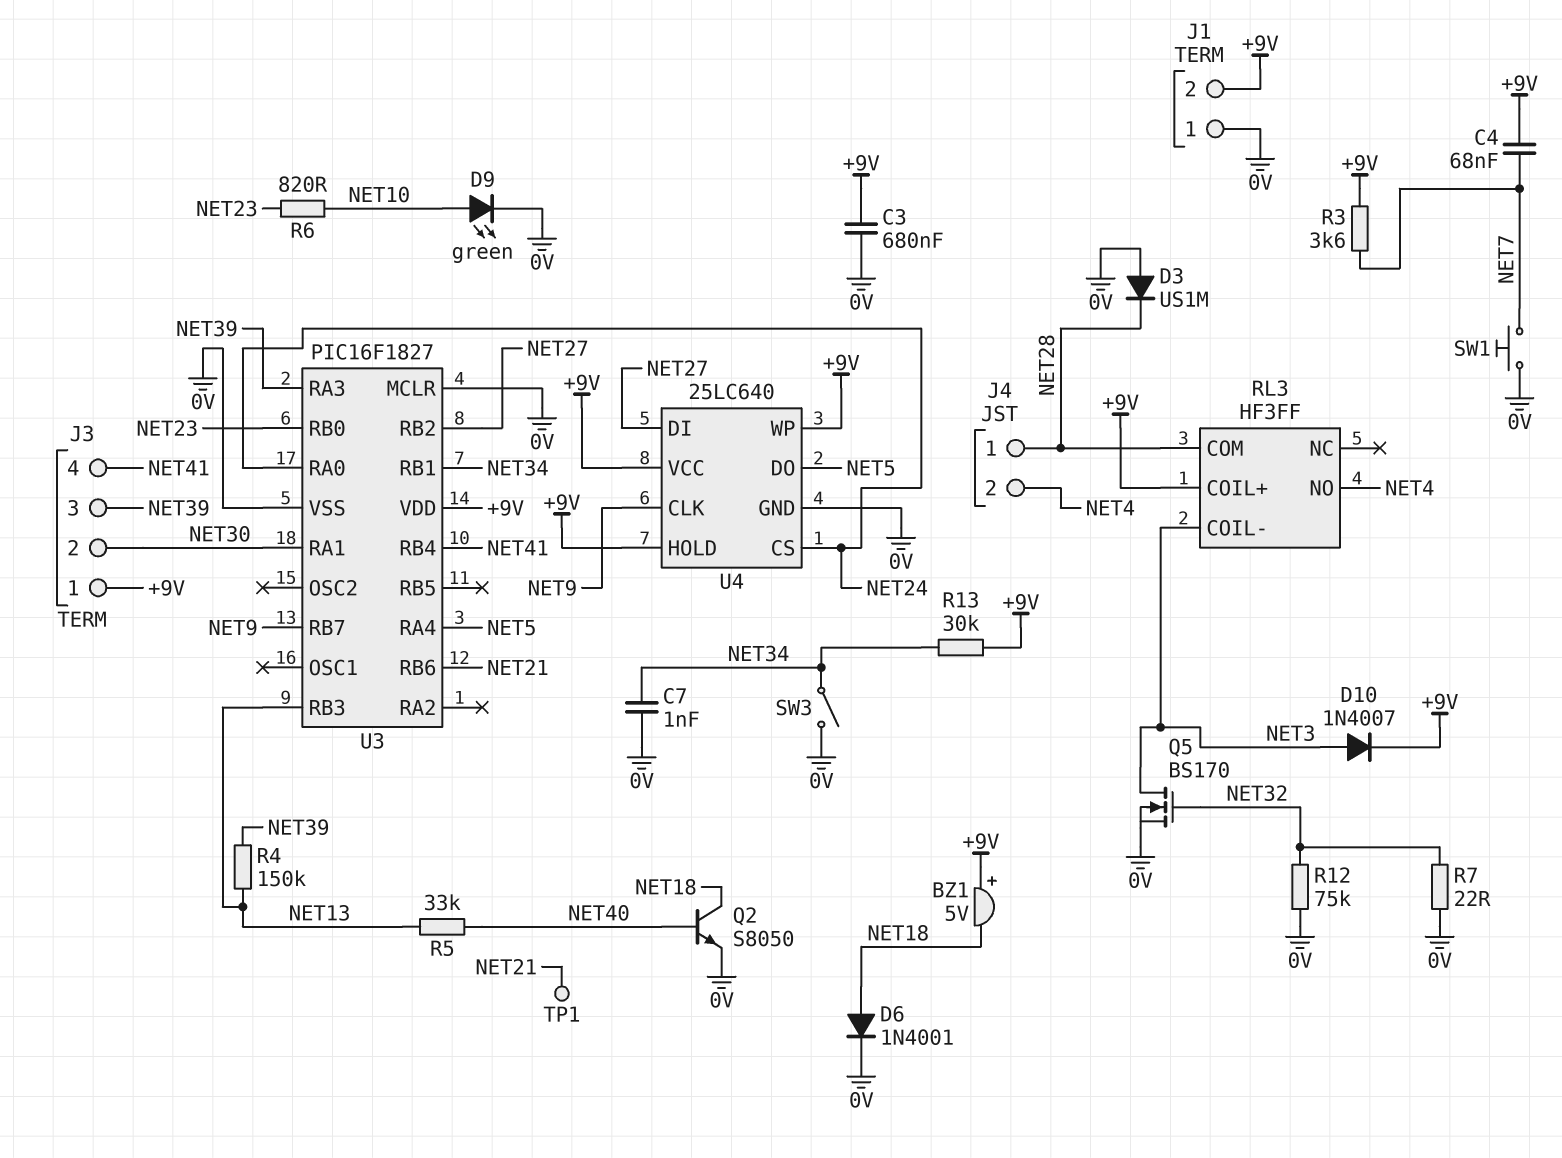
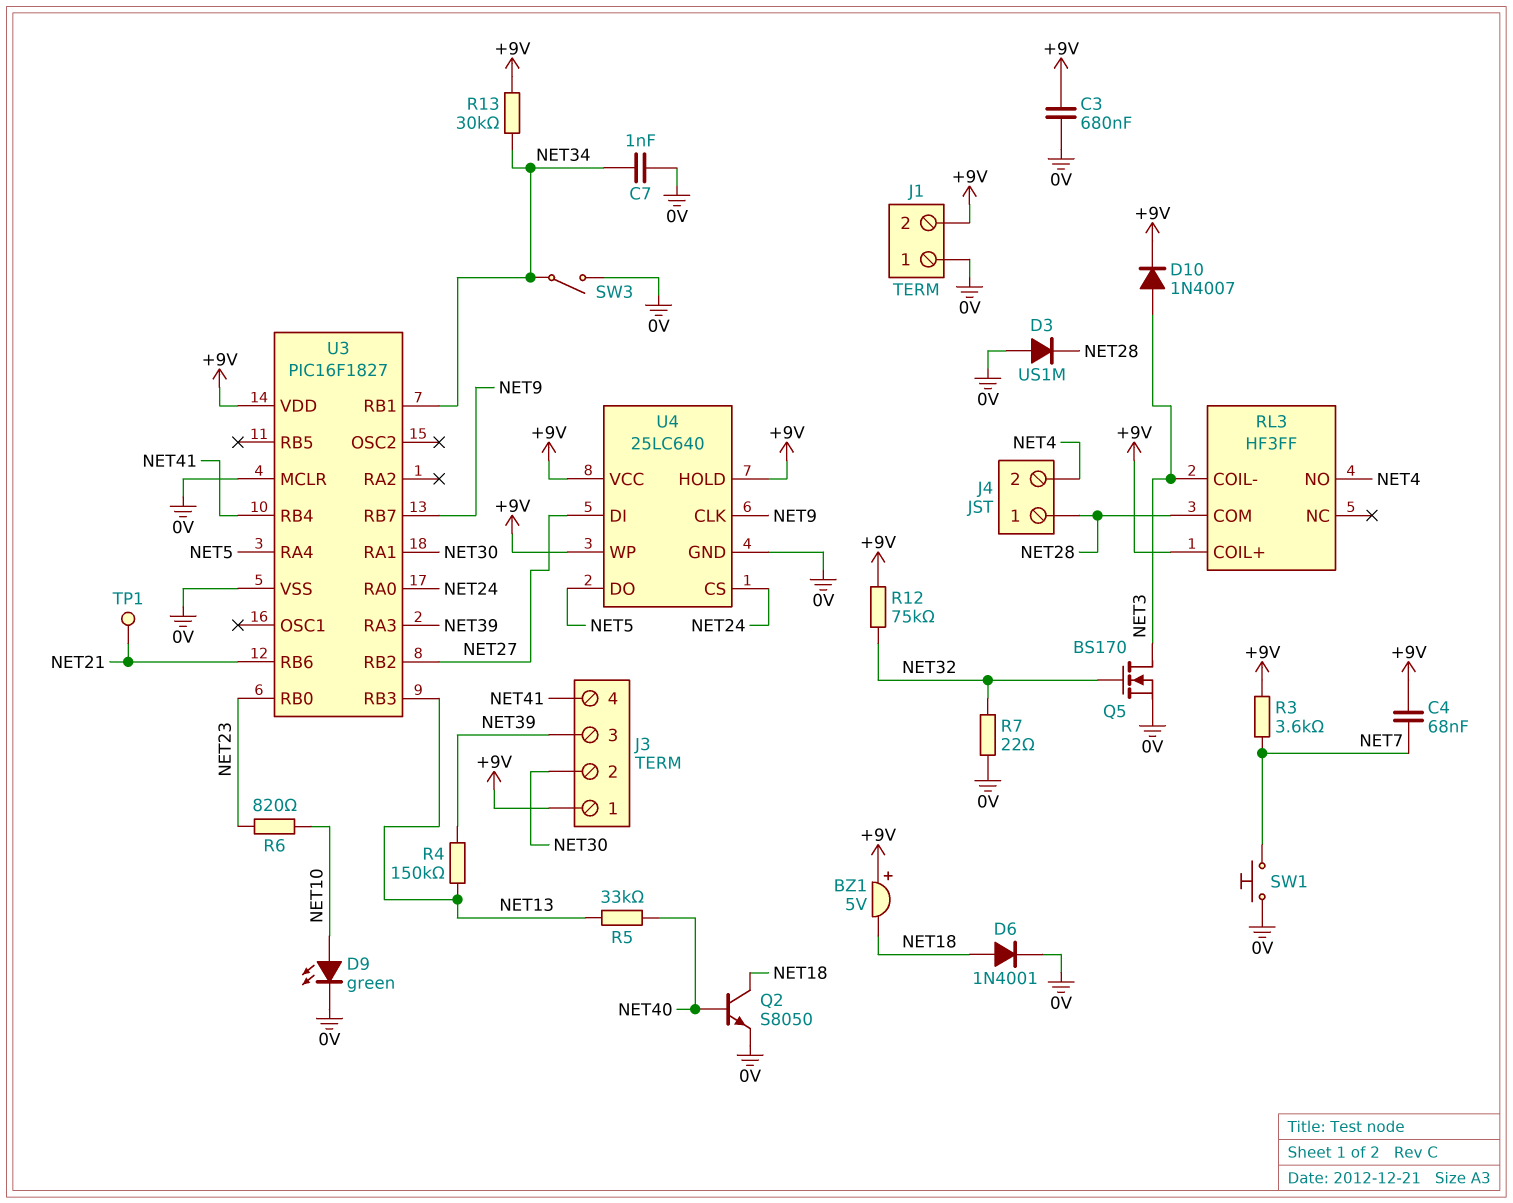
R12: 75k (0V, NET32) -> 75k (+9V, NET32)

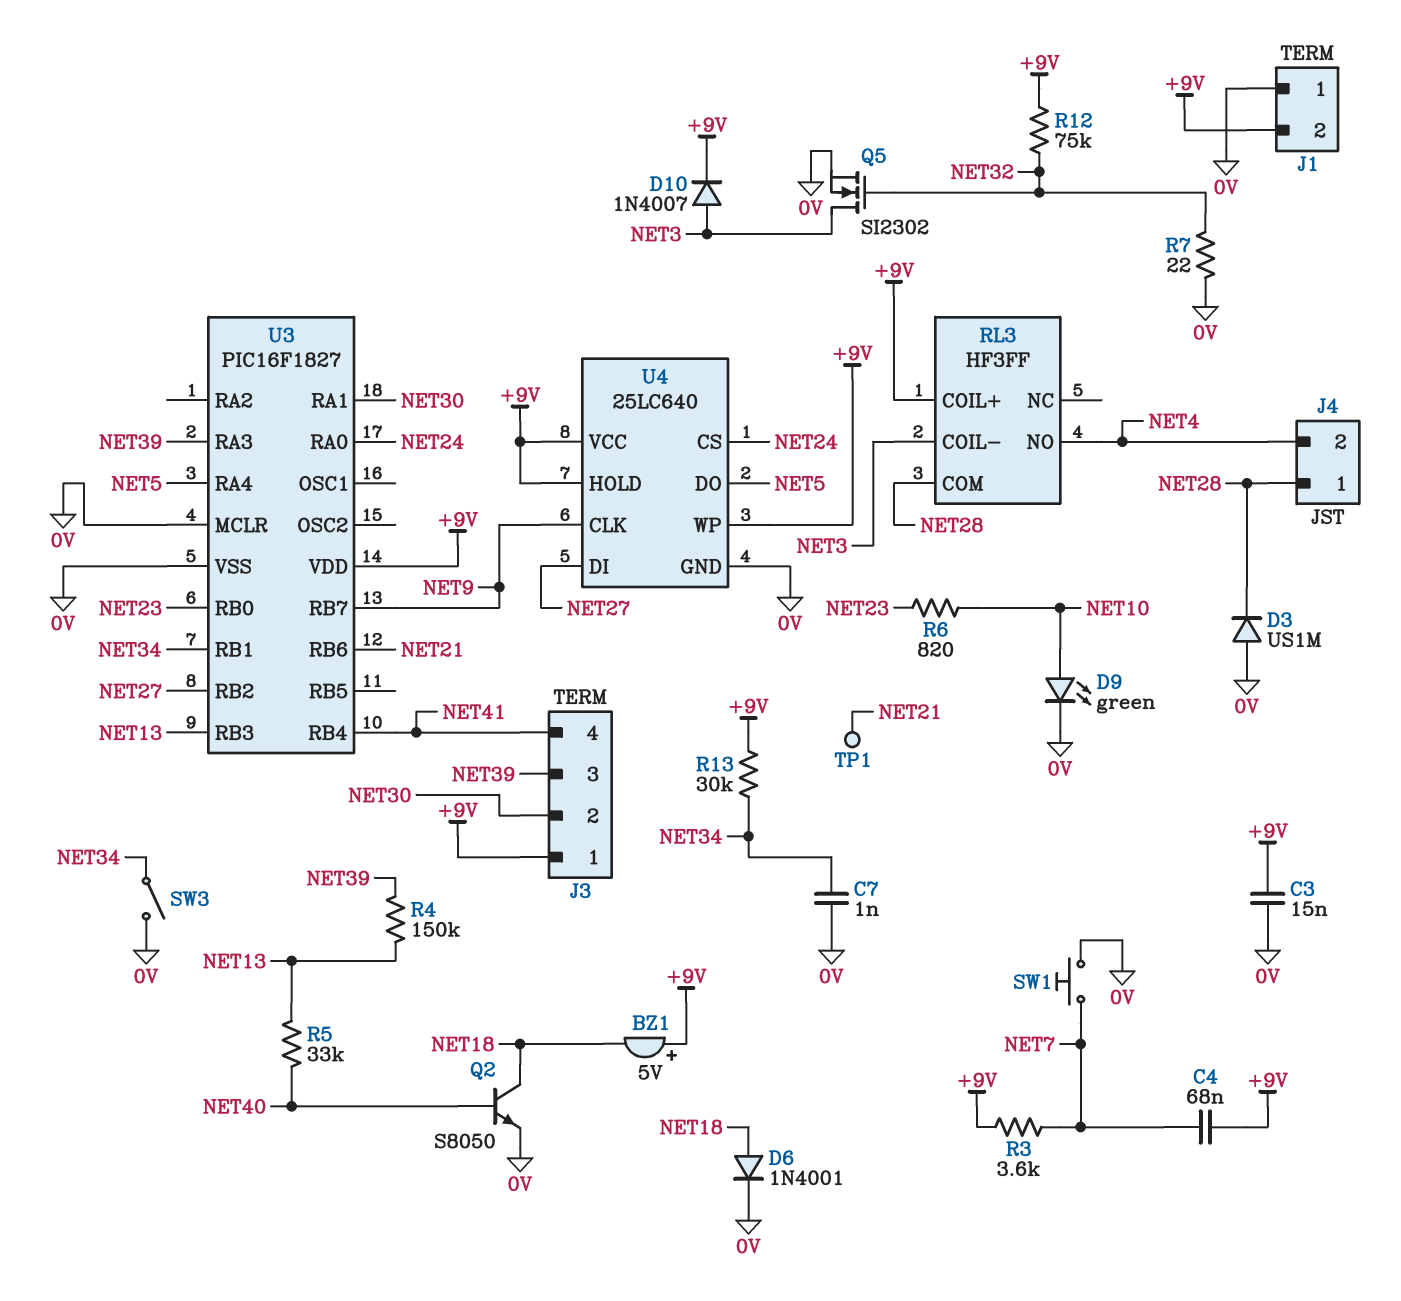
C3: 680nF (+9V, 0V) -> 15nF (+9V, 0V)
Q5: NMOS BS170 (G NET32, D NET3, S 0V) -> NMOS SI2302 (G NET32, D NET3, S 0V)

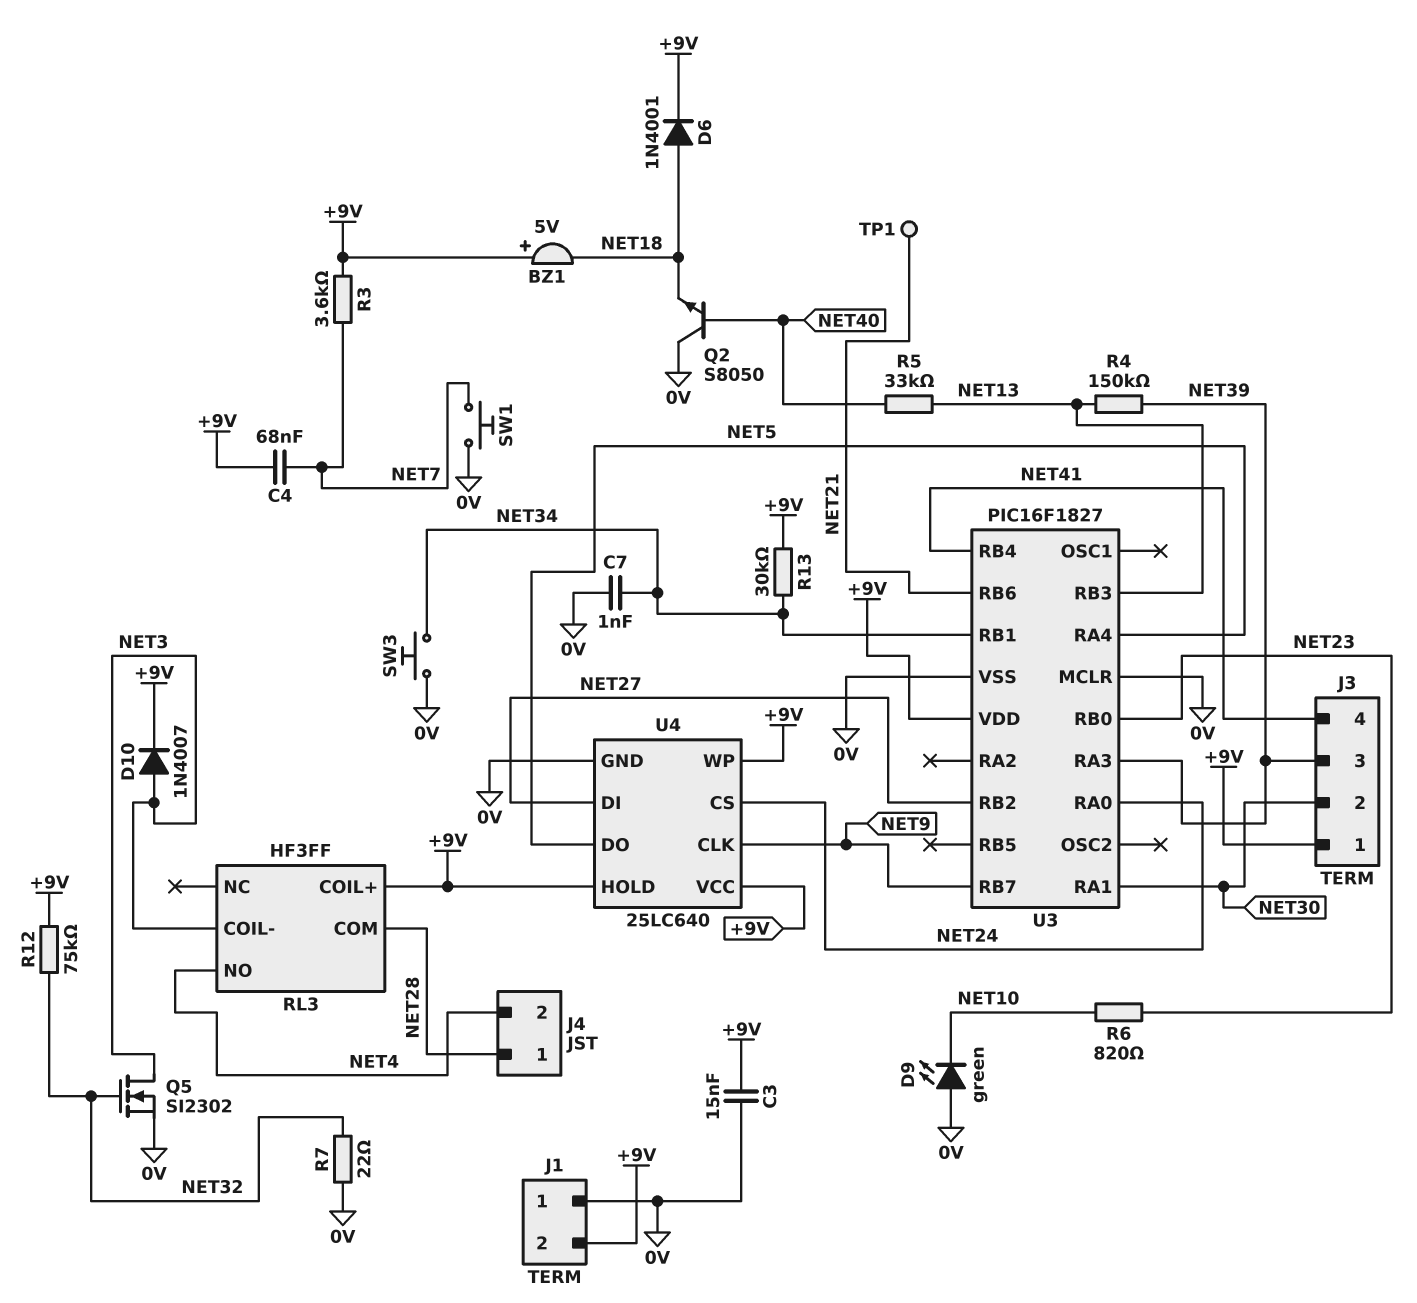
D3: diode US1M (A 0V, K NET28) -> none
D6: diode 1N4001 (A NET18, K 0V) -> diode 1N4001 (A NET18, K +9V)
D9: LED green (A NET10, K 0V) -> LED green (A 0V, K NET10)
Q2: NPN S8050 (B NET40, C NET18, E 0V) -> NPN S8050 (B NET40, C 0V, E NET18)
SW3: switch (0V, NET34) -> button (0V, NET34)

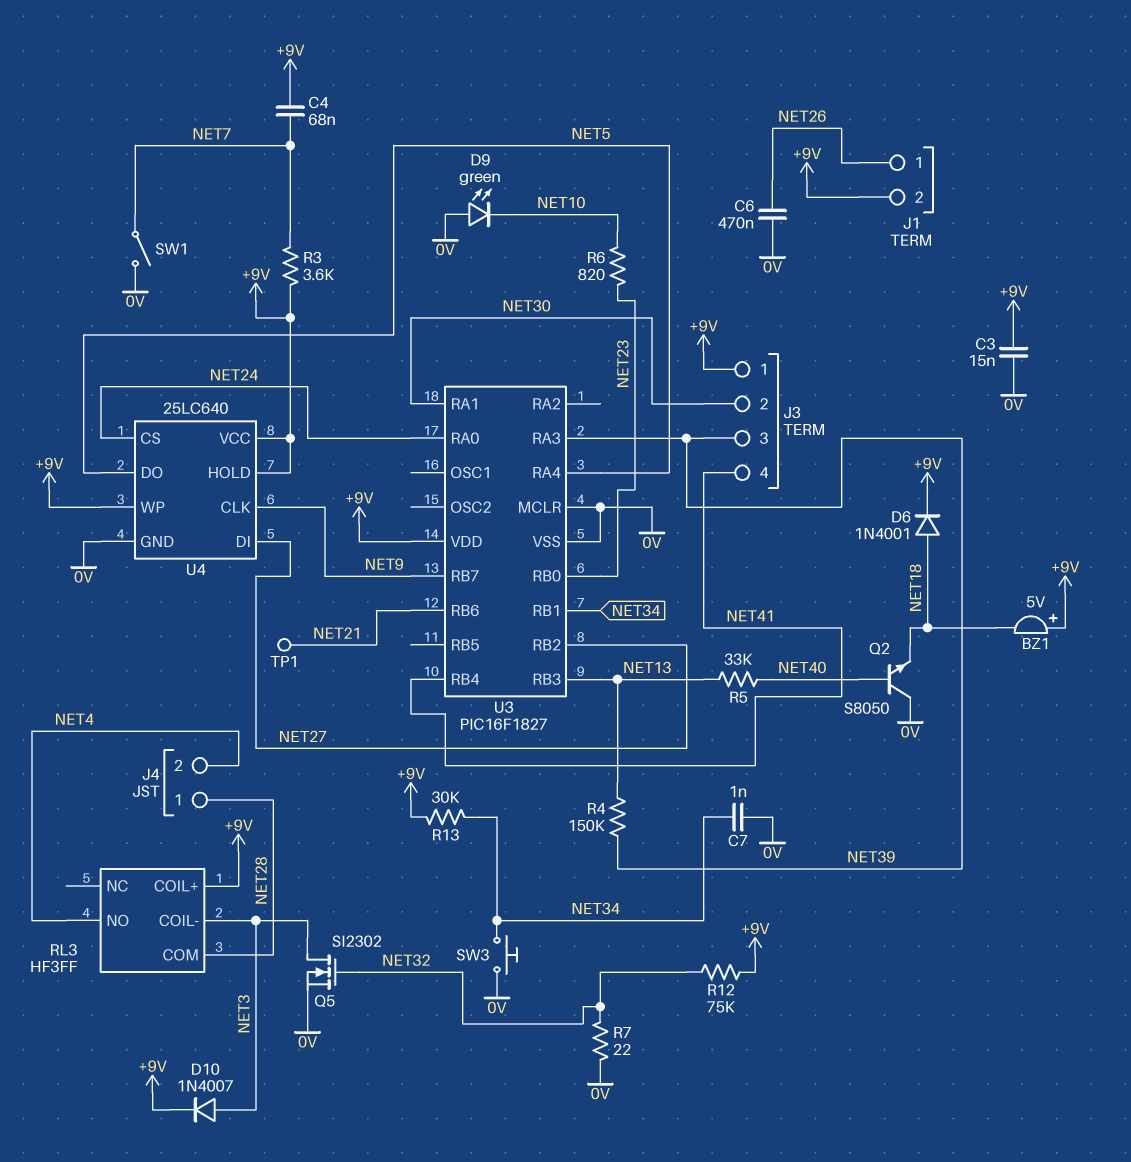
C6: none -> 470nF (0V, NET26)
J1 pin 1: 0V -> NET26
SW1: button (0V, NET7) -> switch (0V, NET7)

